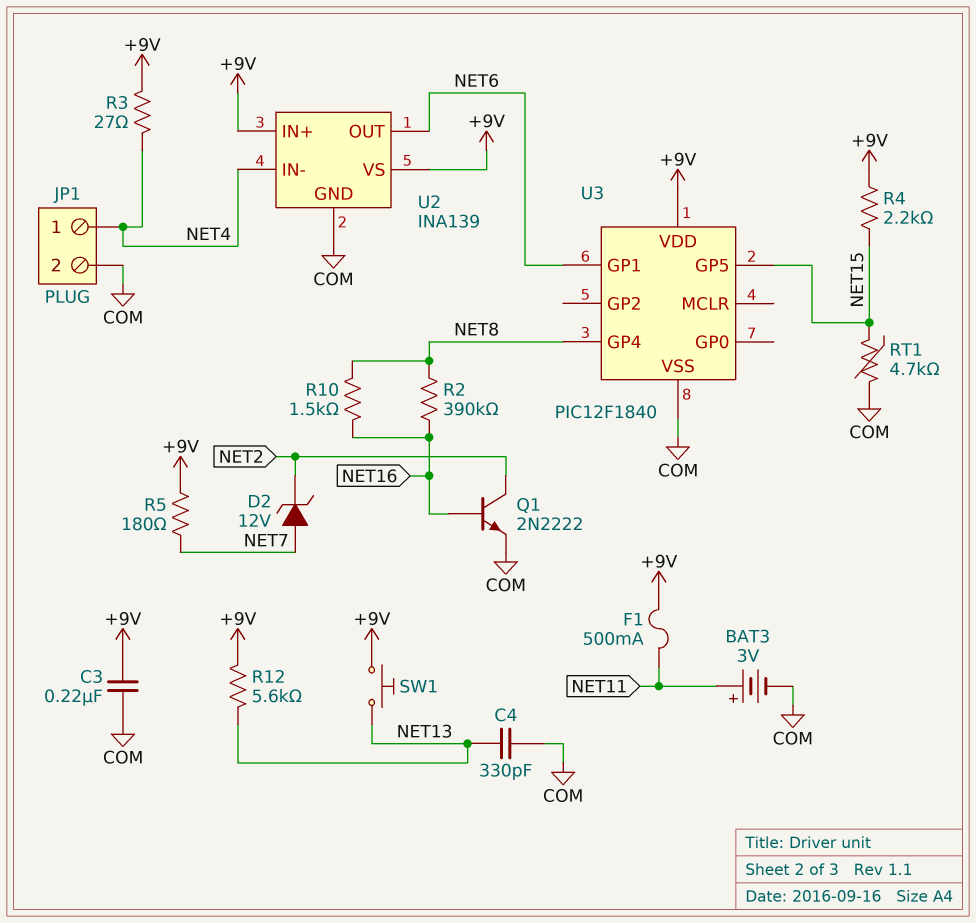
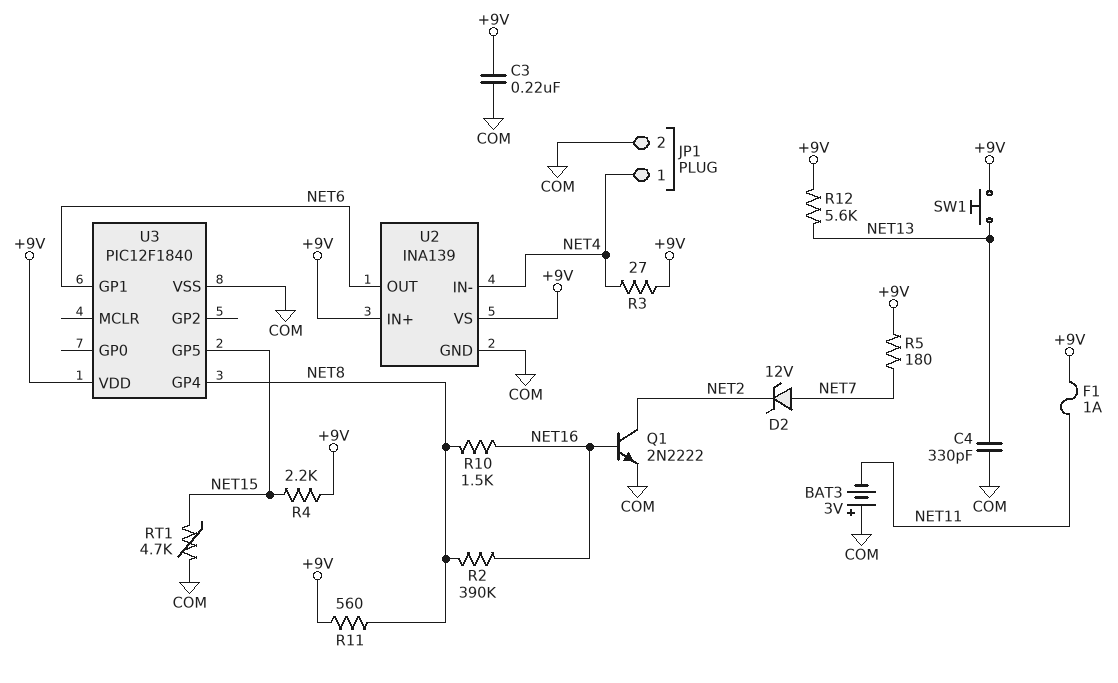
BAT3: 3V (plus NET11, minus COM) -> 3V (plus COM, minus NET11)
F1: 500mA (+9V, NET11) -> 1A (+9V, NET11)
R11: none -> 560 (+9V, NET8)

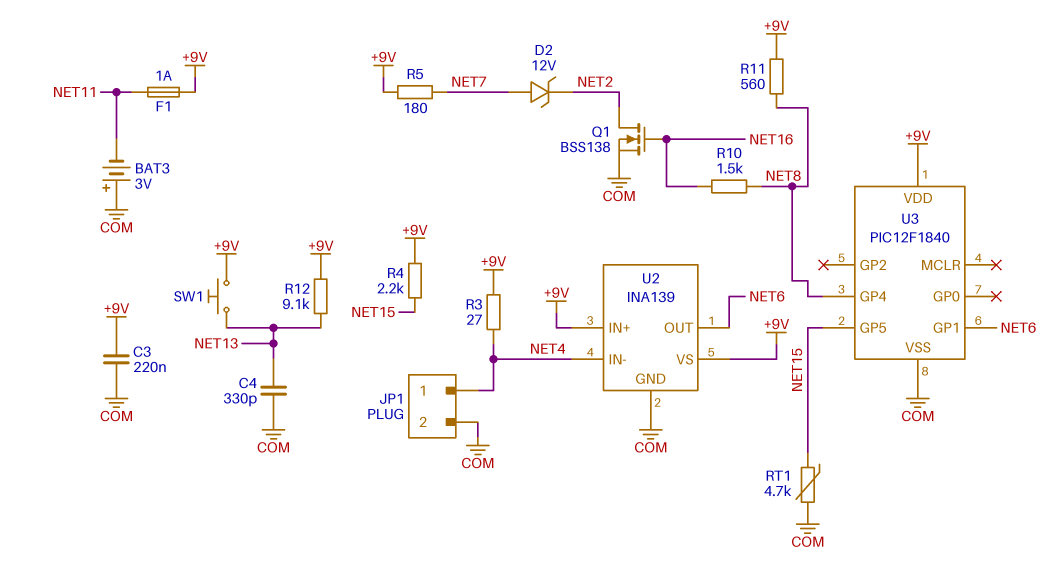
Q1: NPN 2N2222 (B NET16, C NET2, E COM) -> NMOS BSS138 (G NET16, D NET2, S COM)
R2: 390k (NET8, NET16) -> none
R12: 5.6k (+9V, NET13) -> 9.1k (+9V, NET13)

